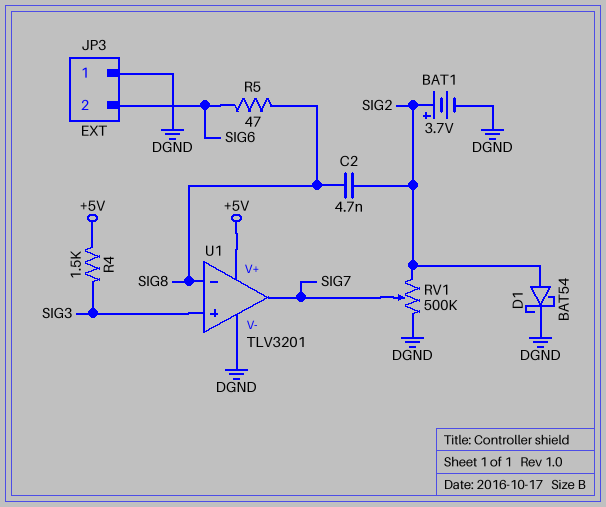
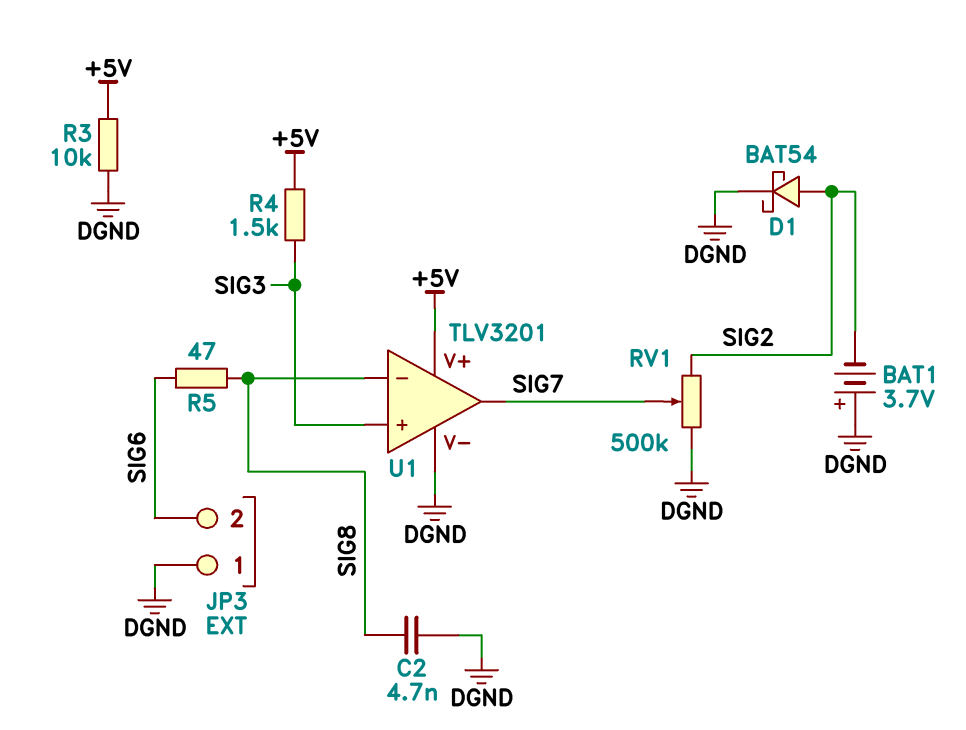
BAT1: 3.7V (plus SIG2, minus DGND) -> 3.7V (plus DGND, minus SIG2)
C2: 4.7nF (SIG2, SIG8) -> 4.7nF (DGND, SIG8)
R3: none -> 10k (+5V, DGND)

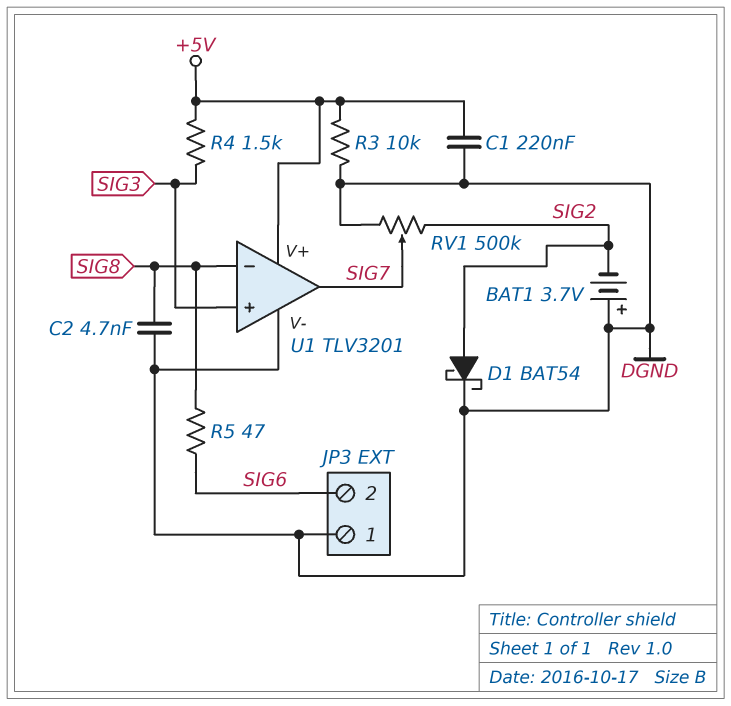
C1: none -> 220nF (+5V, DGND)

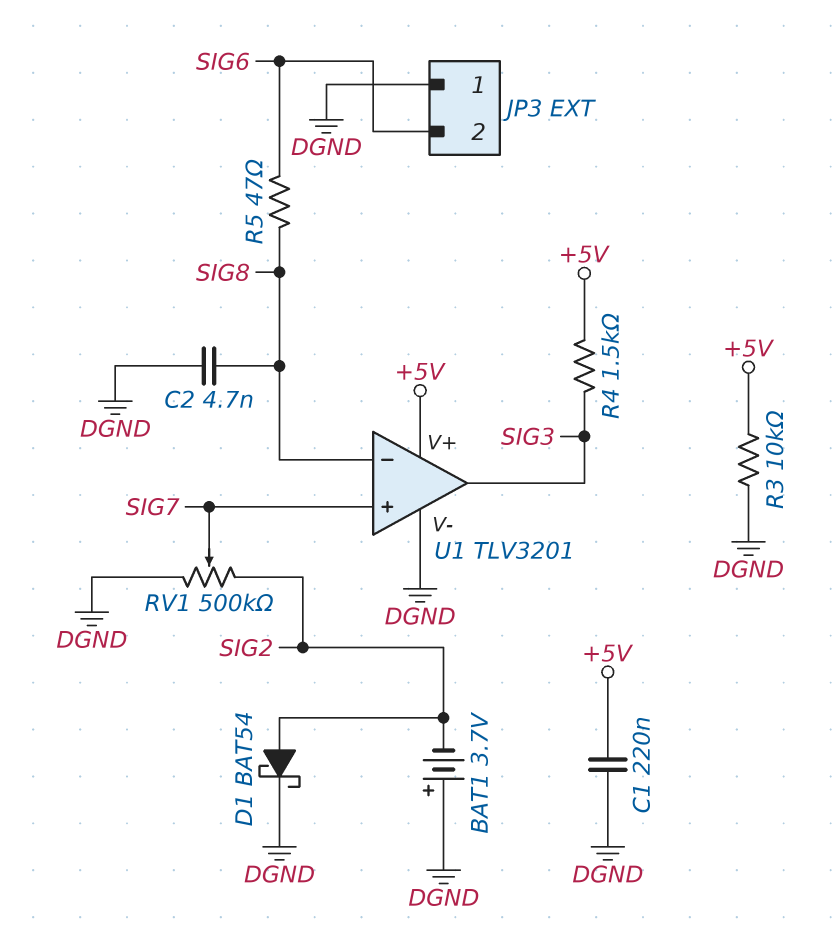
U1 pin in+: SIG3 -> SIG7
U1 pin out: SIG7 -> SIG3

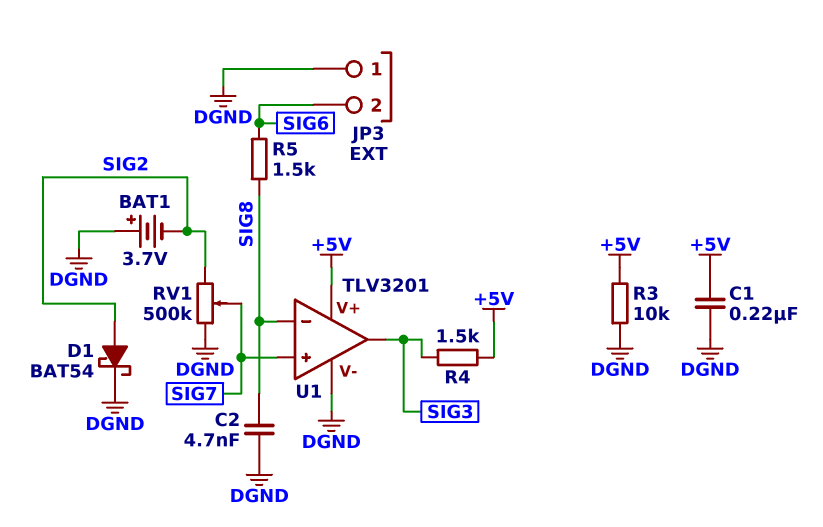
R5: 47 (SIG6, SIG8) -> 1.5k (SIG6, SIG8)

